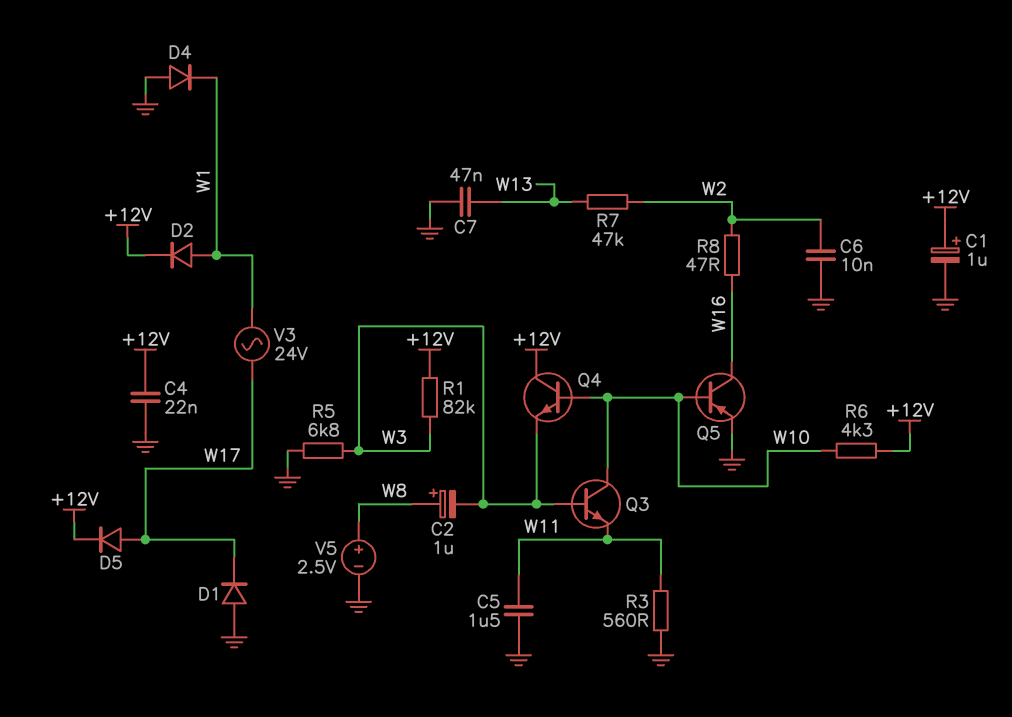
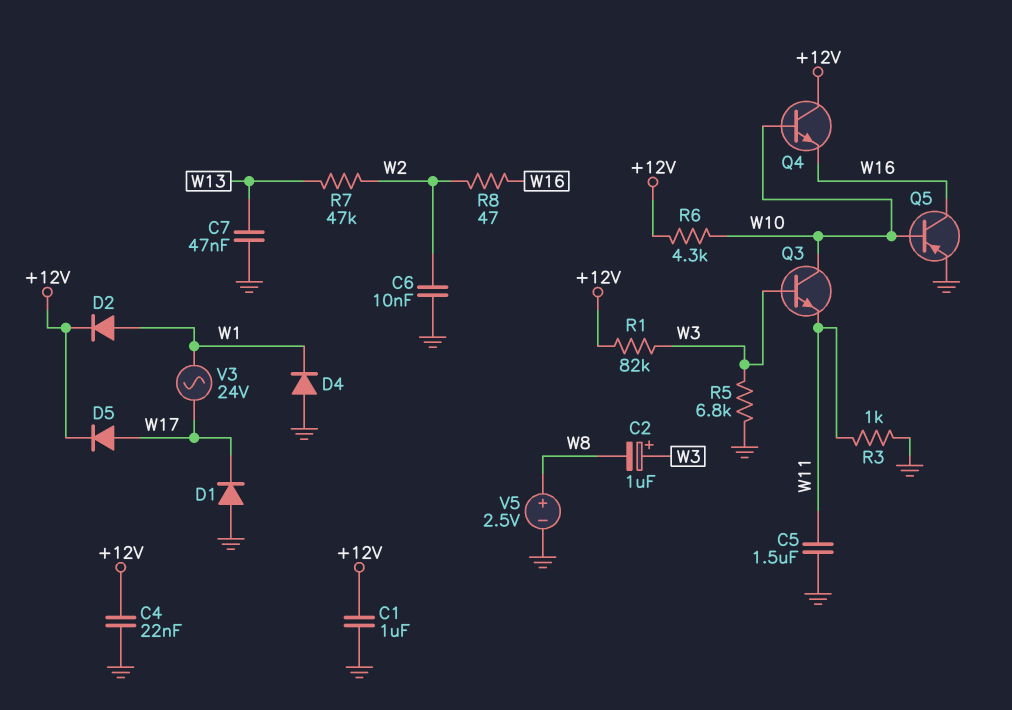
C1: 1uF (plus +12V, minus GND) -> 1uF (+12V, GND)
C2: 1uF (plus W8, minus W3) -> 1uF (plus W3, minus W8)
Q4: NPN (B W10, C +12V, E W3) -> NPN (B W10, C +12V, E W16)
R3: 560 (GND, W11) -> 1k (GND, W11)

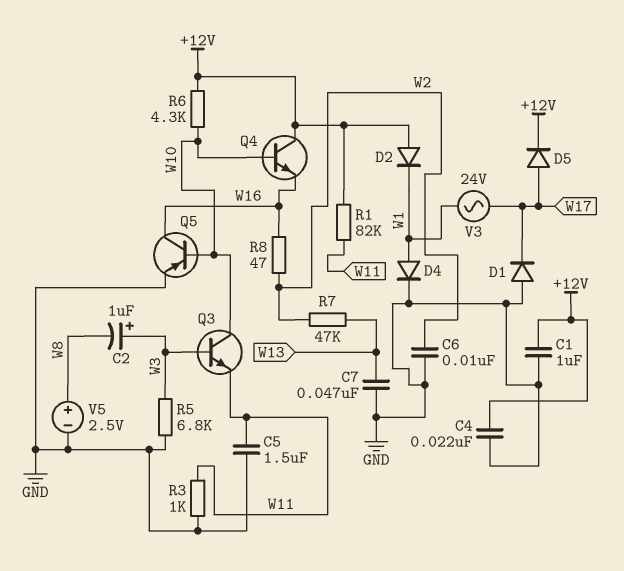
D2: diode (A W1, K +12V) -> diode (A +12V, K W1)
D4: diode (A GND, K W1) -> diode (A W1, K GND)
R1: 82k (+12V, W3) -> 82k (+12V, W11)

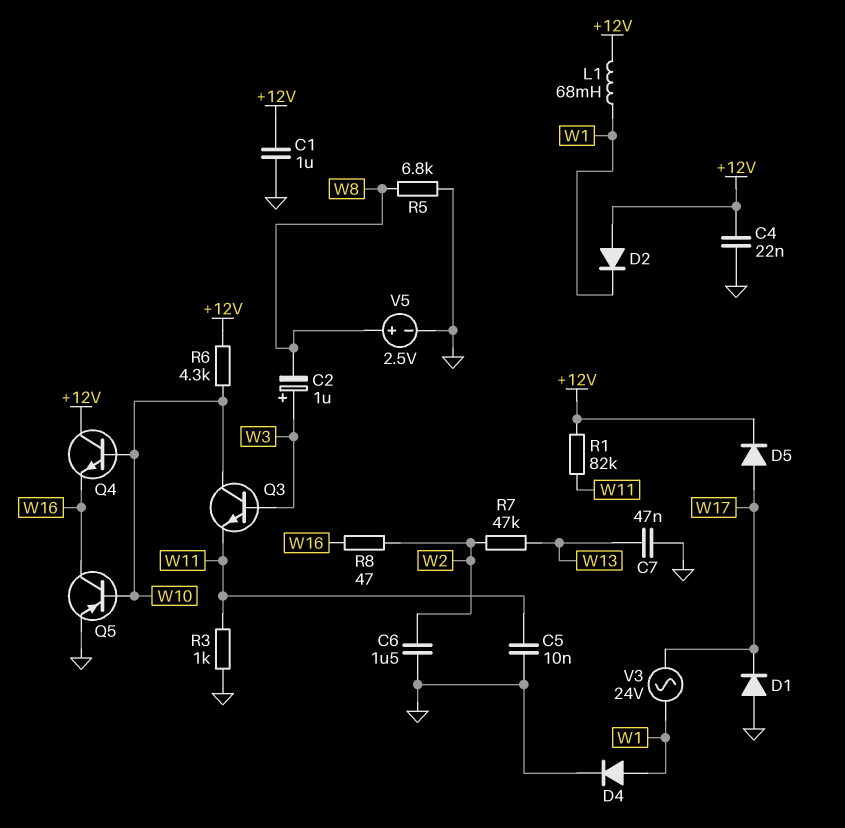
C5: 1.5uF (GND, W11) -> 10nF (GND, W11)
C6: 10nF (GND, W2) -> 1.5uF (GND, W2)
L1: none -> 68mH (+12V, W1)
R5: 6.8k (GND, W3) -> 6.8k (GND, W8)

